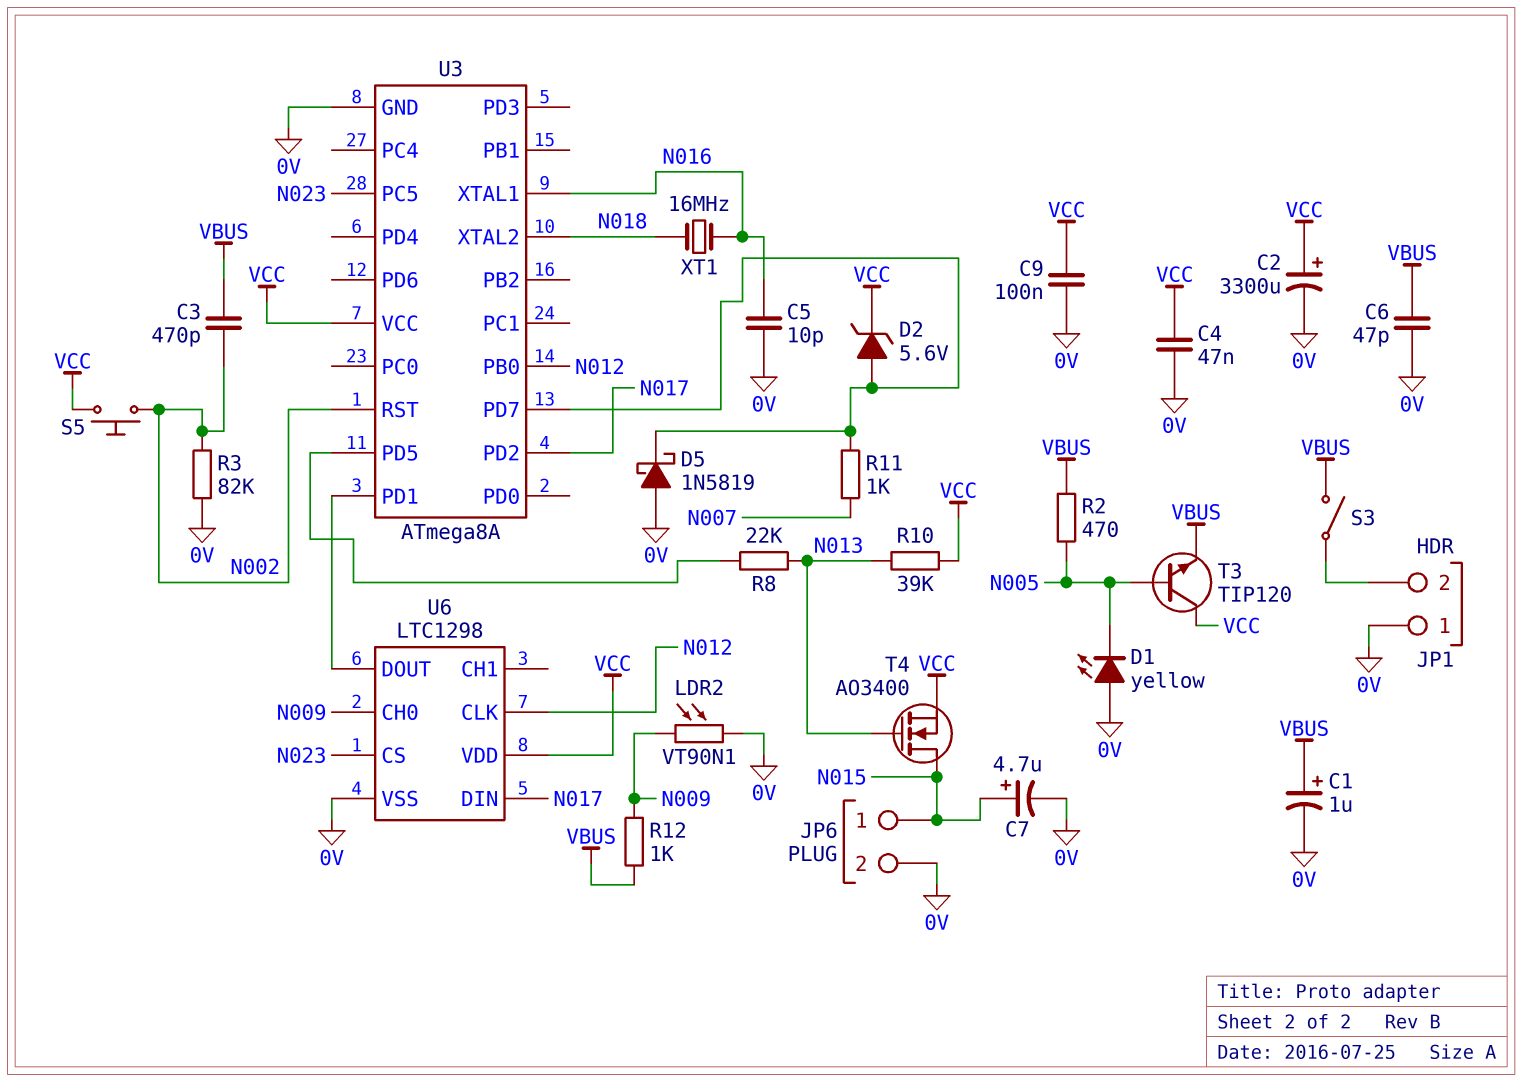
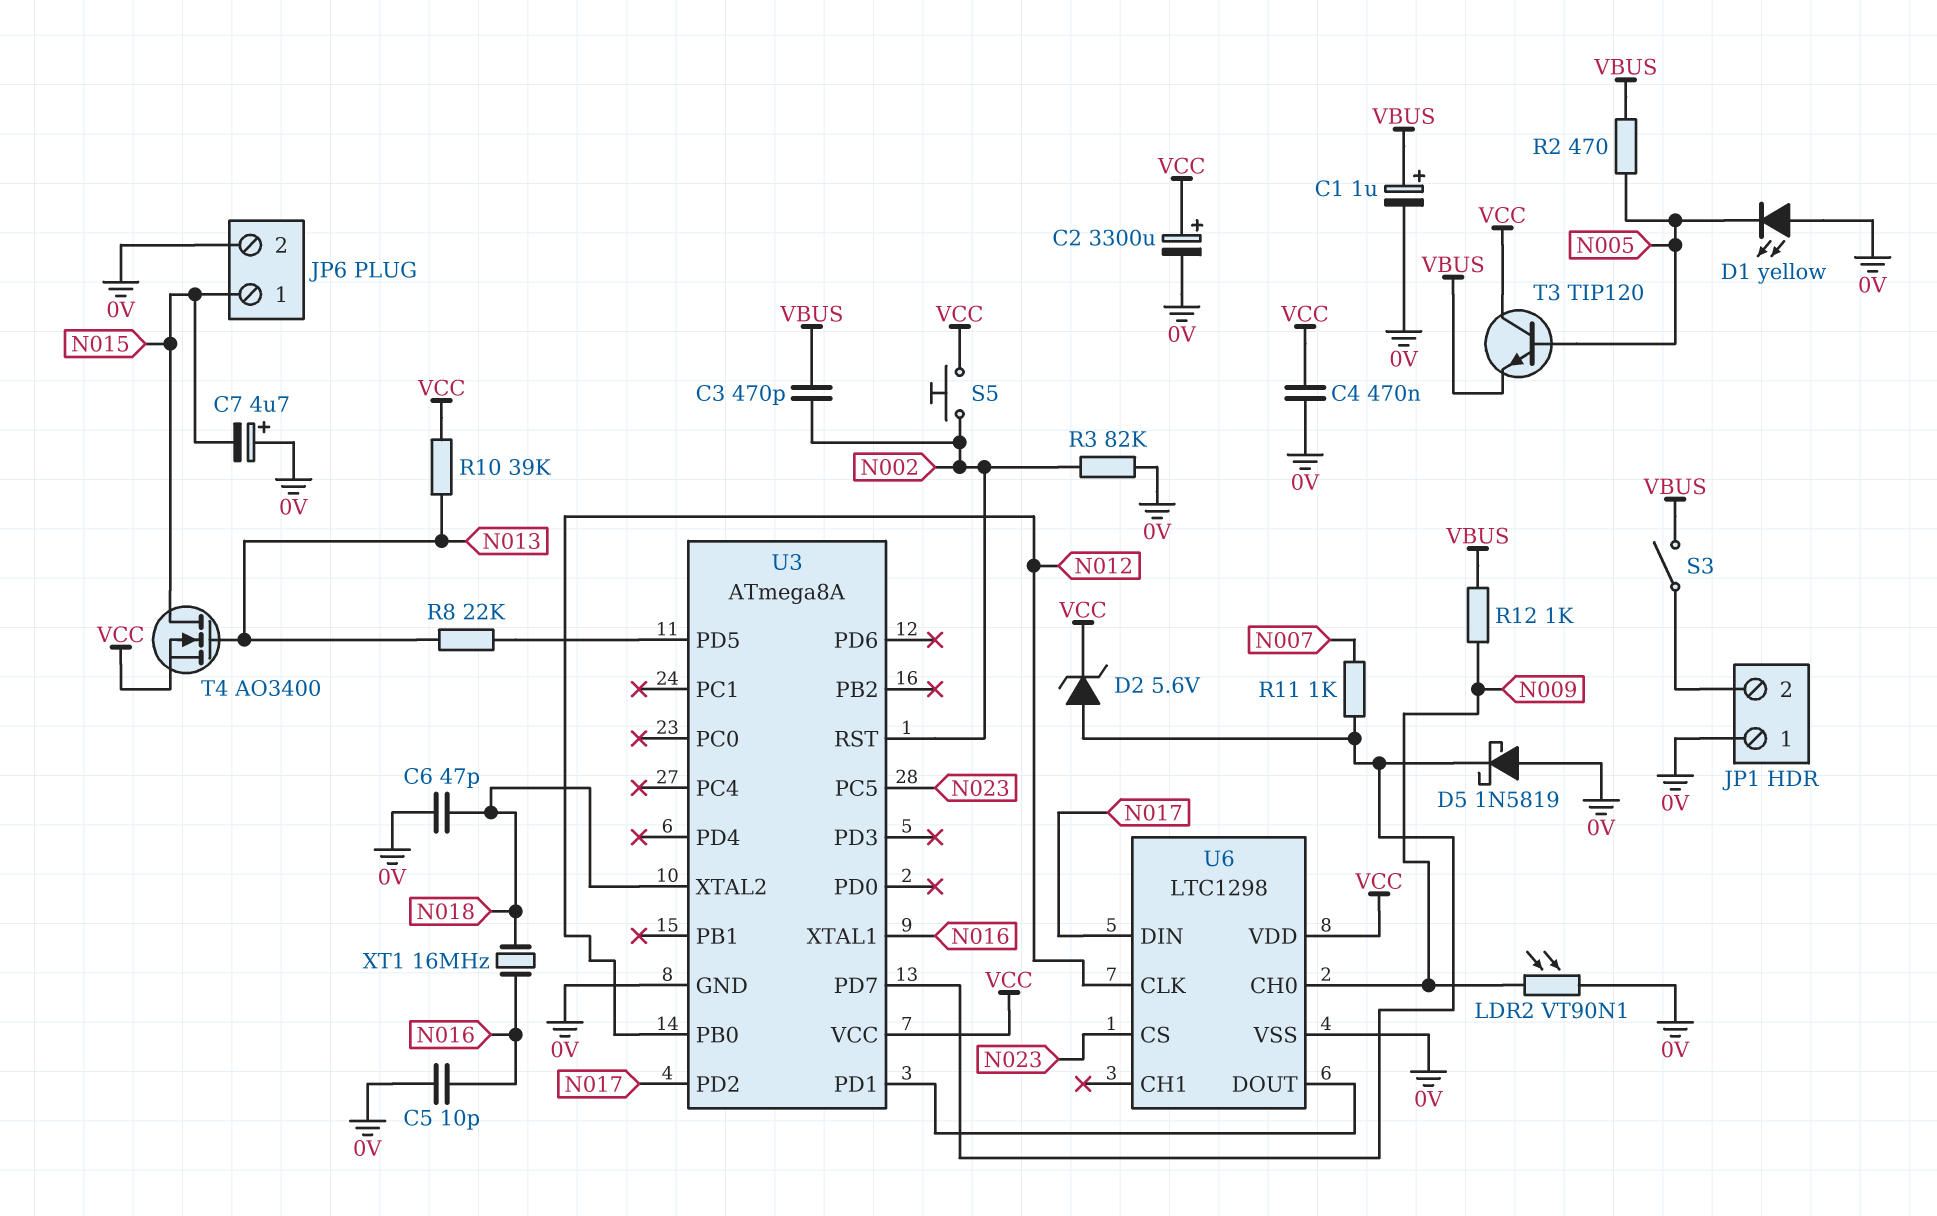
C4: 47nF (0V, VCC) -> 470nF (0V, VCC)
C6: 47pF (0V, VBUS) -> 47pF (0V, N018)
C7: 4.7uF (plus N015, minus 0V) -> 4.7uF (plus 0V, minus N015)
C9: 100nF (0V, VCC) -> none

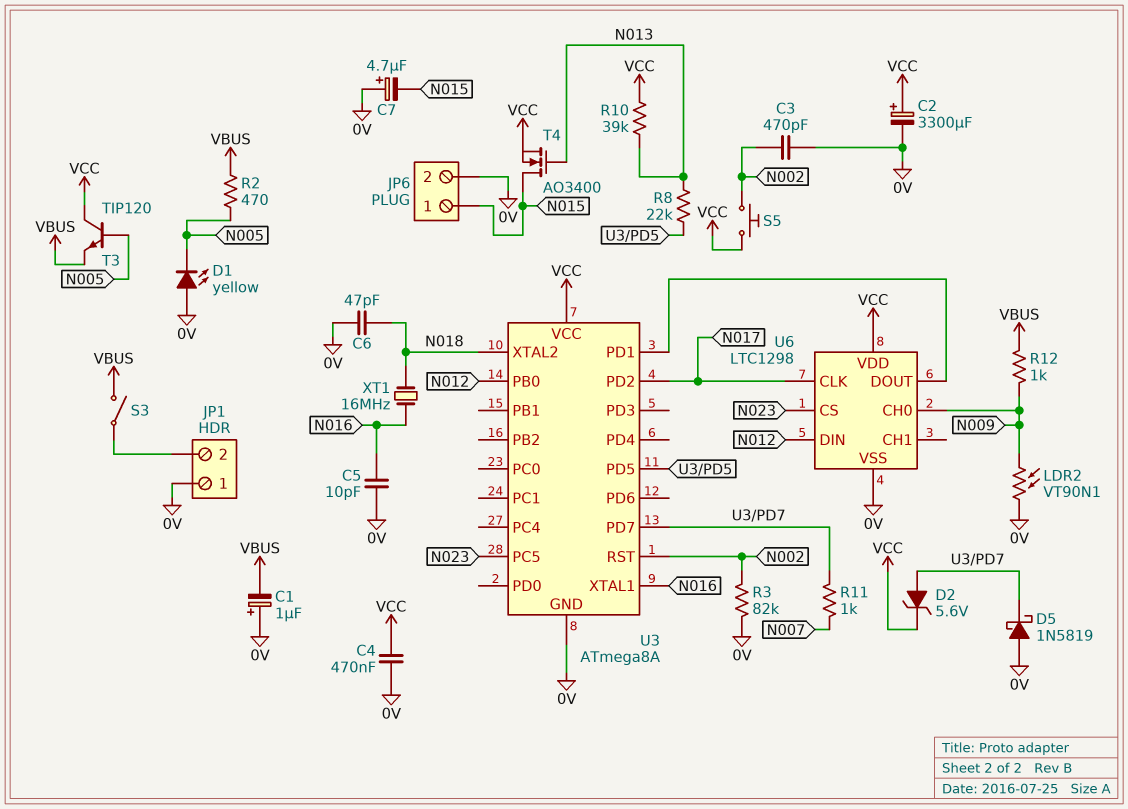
C1: 1uF (plus VBUS, minus 0V) -> 1uF (plus 0V, minus VBUS)
C3: 470pF (N002, VBUS) -> 470pF (0V, N002)
U6 pin CLK: N012 -> N017
U6 pin DIN: N017 -> N012

